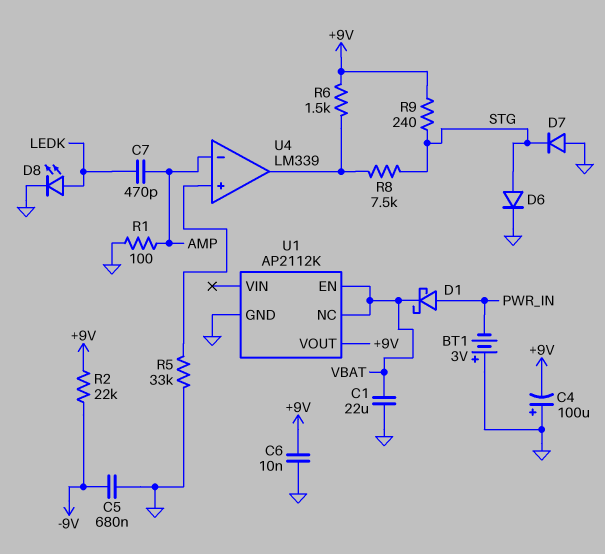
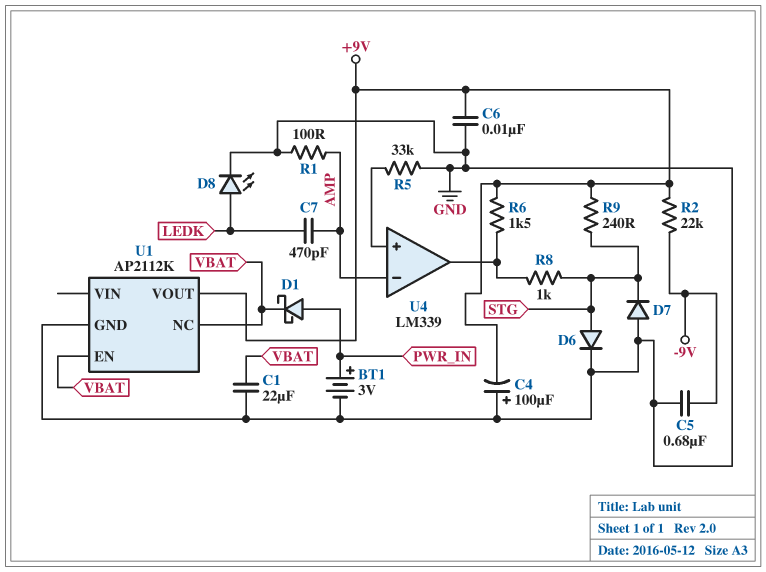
BT1: 3V (plus GND, minus PWR_IN) -> 3V (plus PWR_IN, minus GND)
R8: 7.5k (STG, U4/out) -> 1k (STG, U4/out)

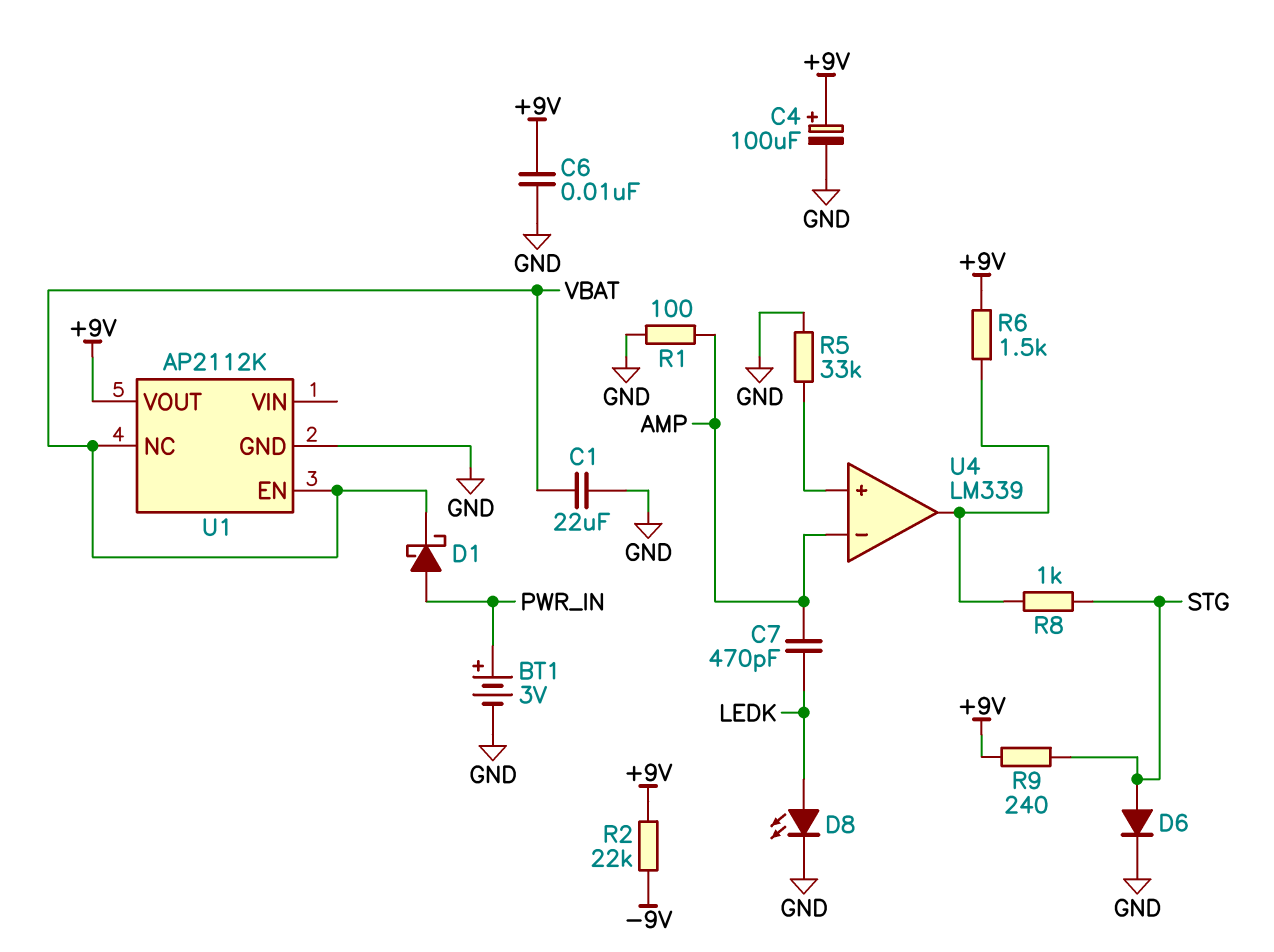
C4: 100uF (plus GND, minus +9V) -> 100uF (plus +9V, minus GND)
C5: 680nF (-9V, GND) -> none
D7: diode (A GND, K STG) -> none

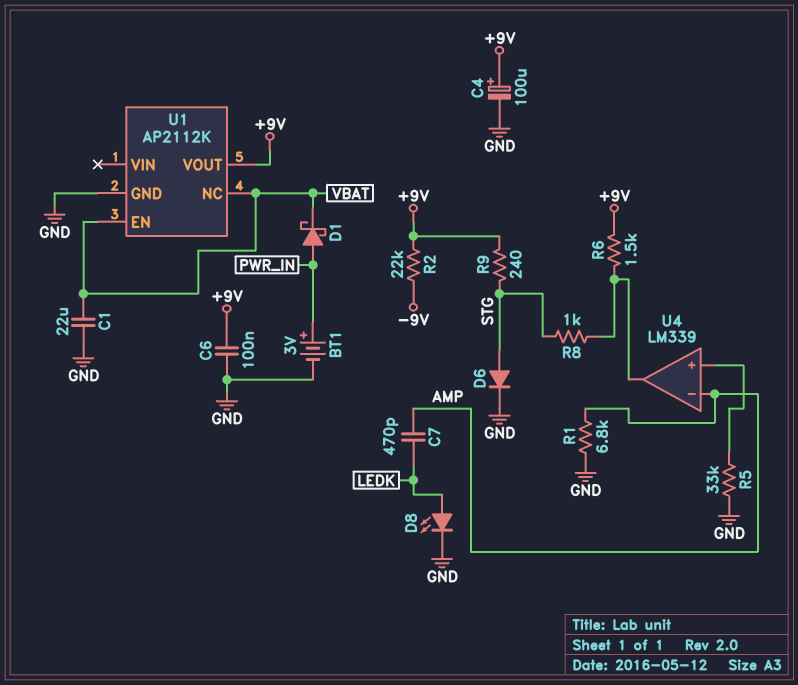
C6: 10nF (+9V, GND) -> 100nF (+9V, GND)
R1: 100 (AMP, GND) -> 6.8k (AMP, GND)

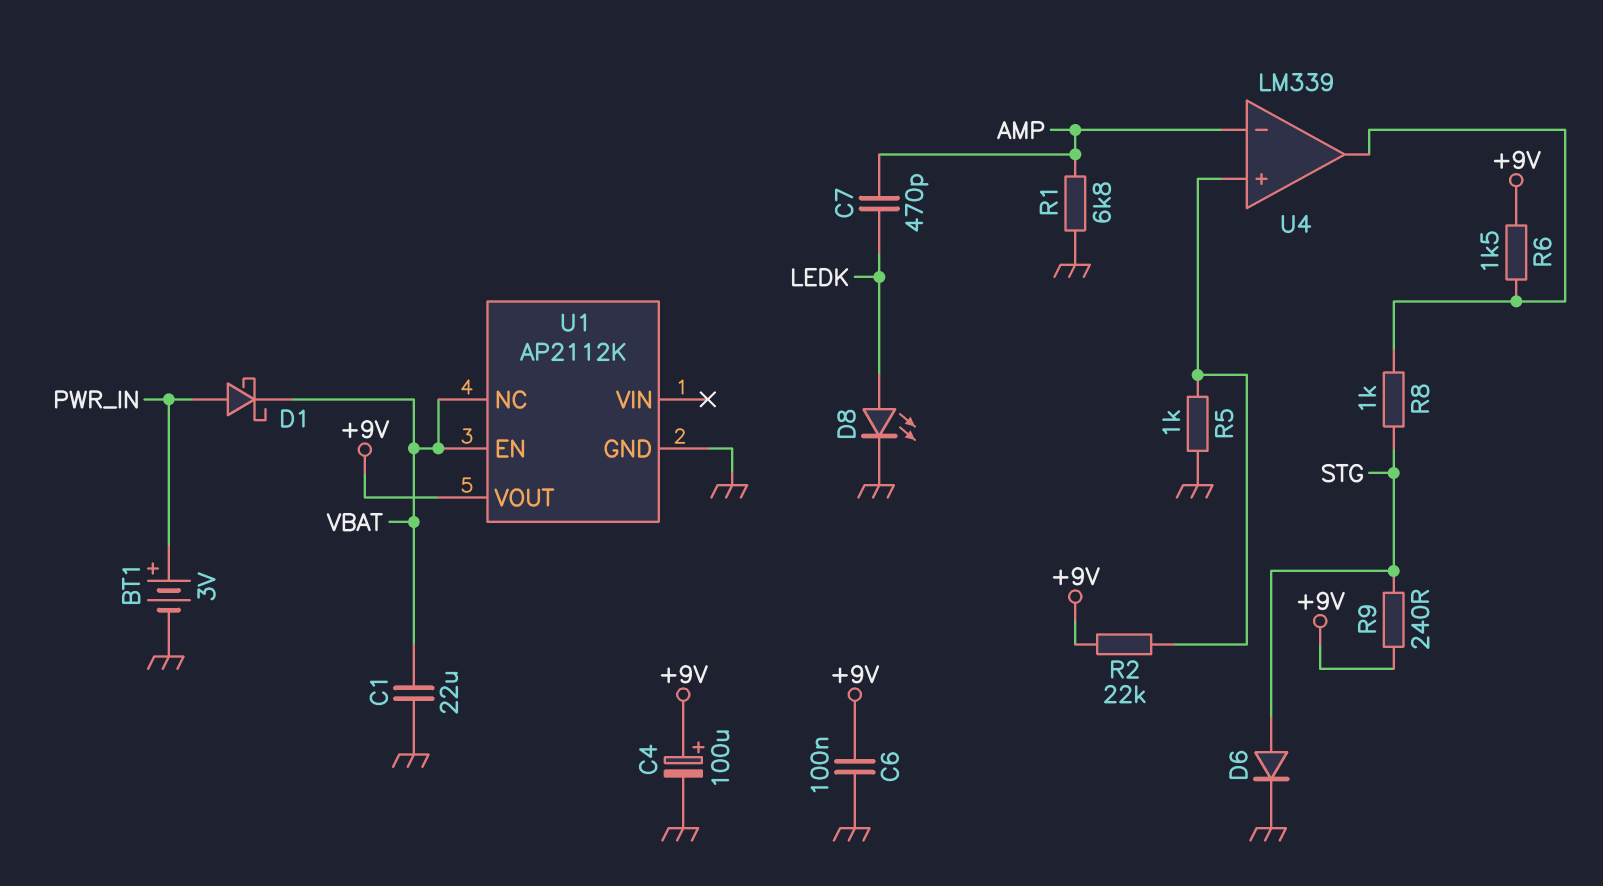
R2: 22k (+9V, -9V) -> 22k (+9V, U4/in+)
R5: 33k (GND, U4/in+) -> 1k (GND, U4/in+)

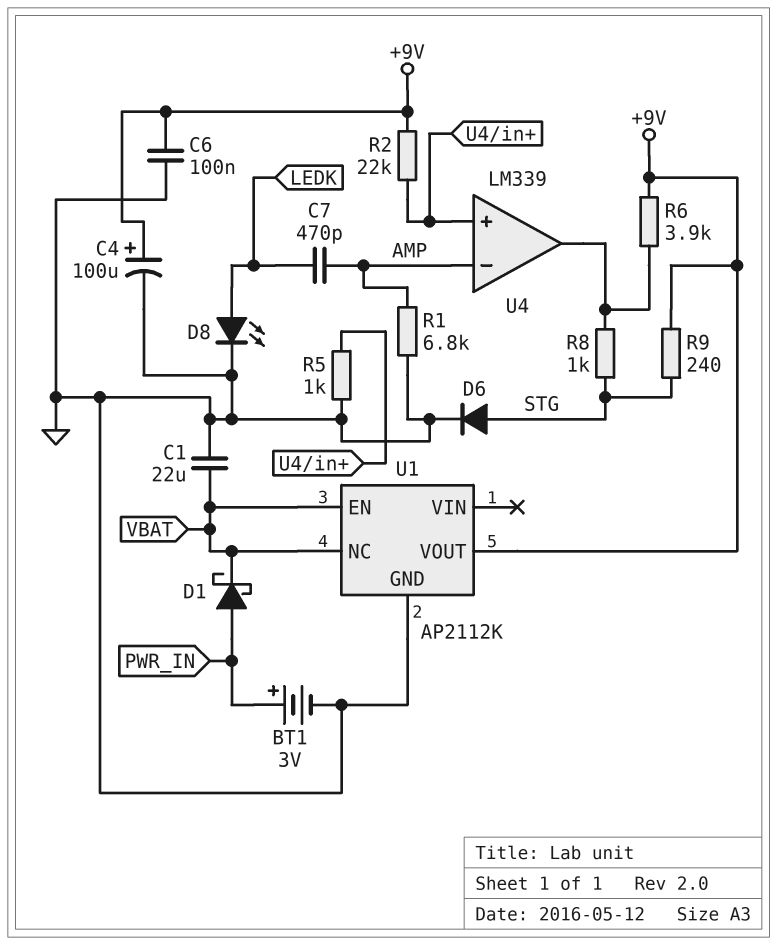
R6: 1.5k (+9V, U4/out) -> 3.9k (+9V, U4/out)

